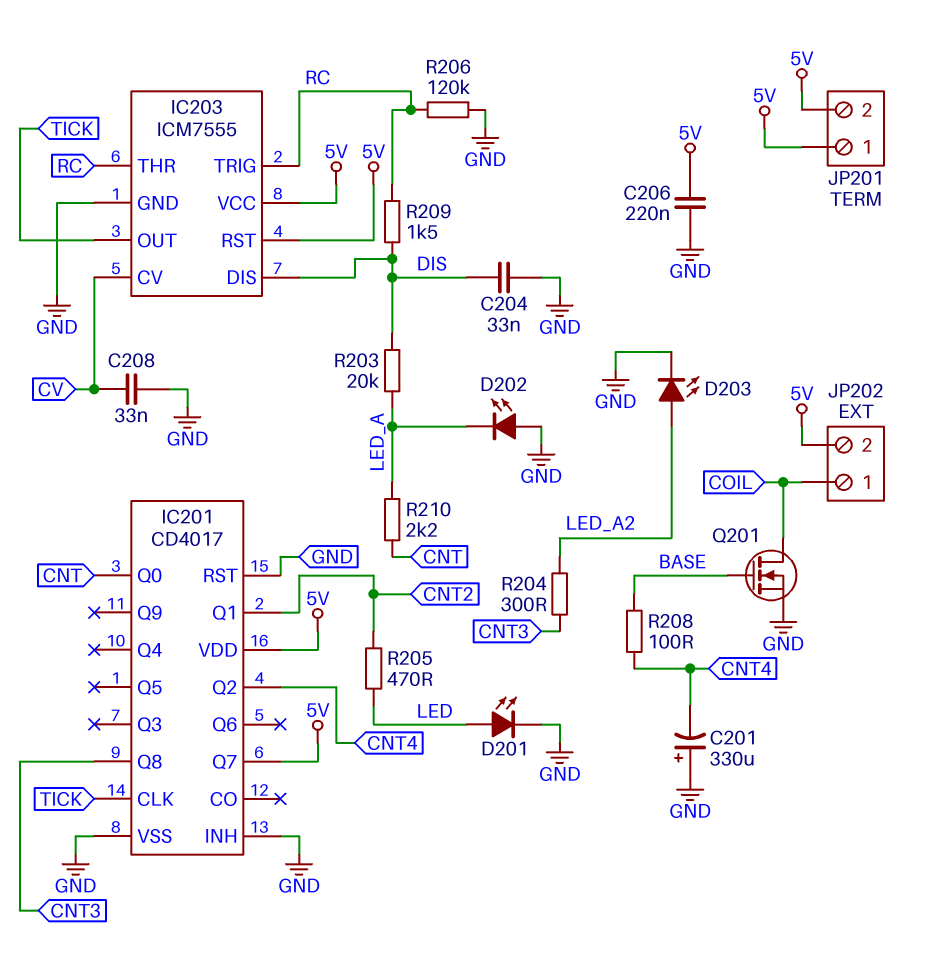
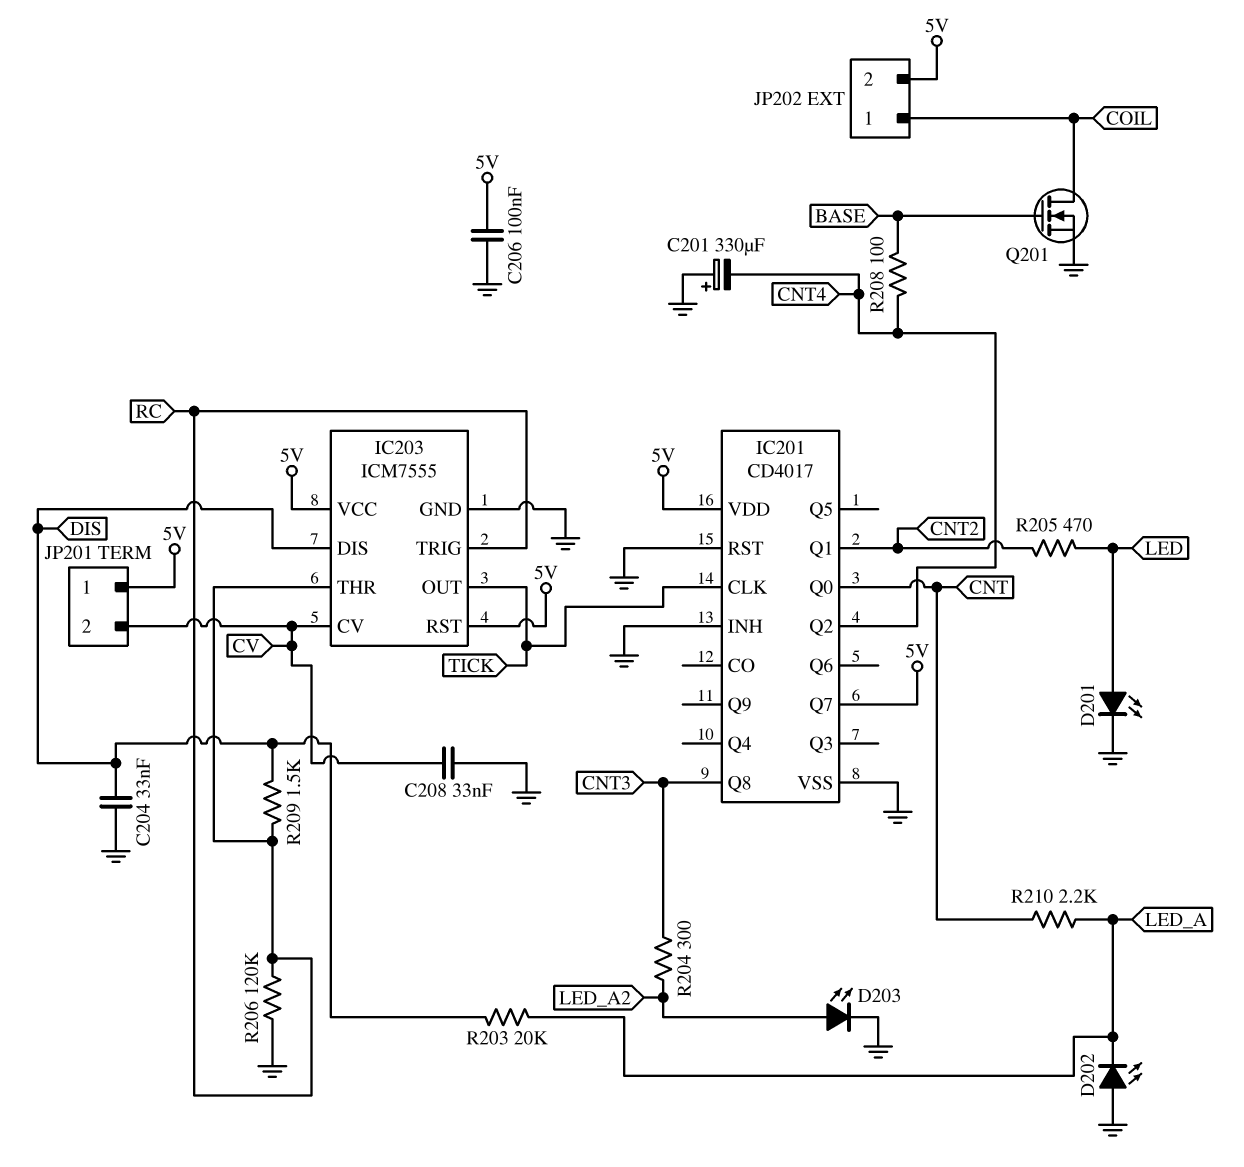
C206: 220nF (5V, GND) -> 100nF (5V, GND)
JP201 pin 2: 5V -> CV

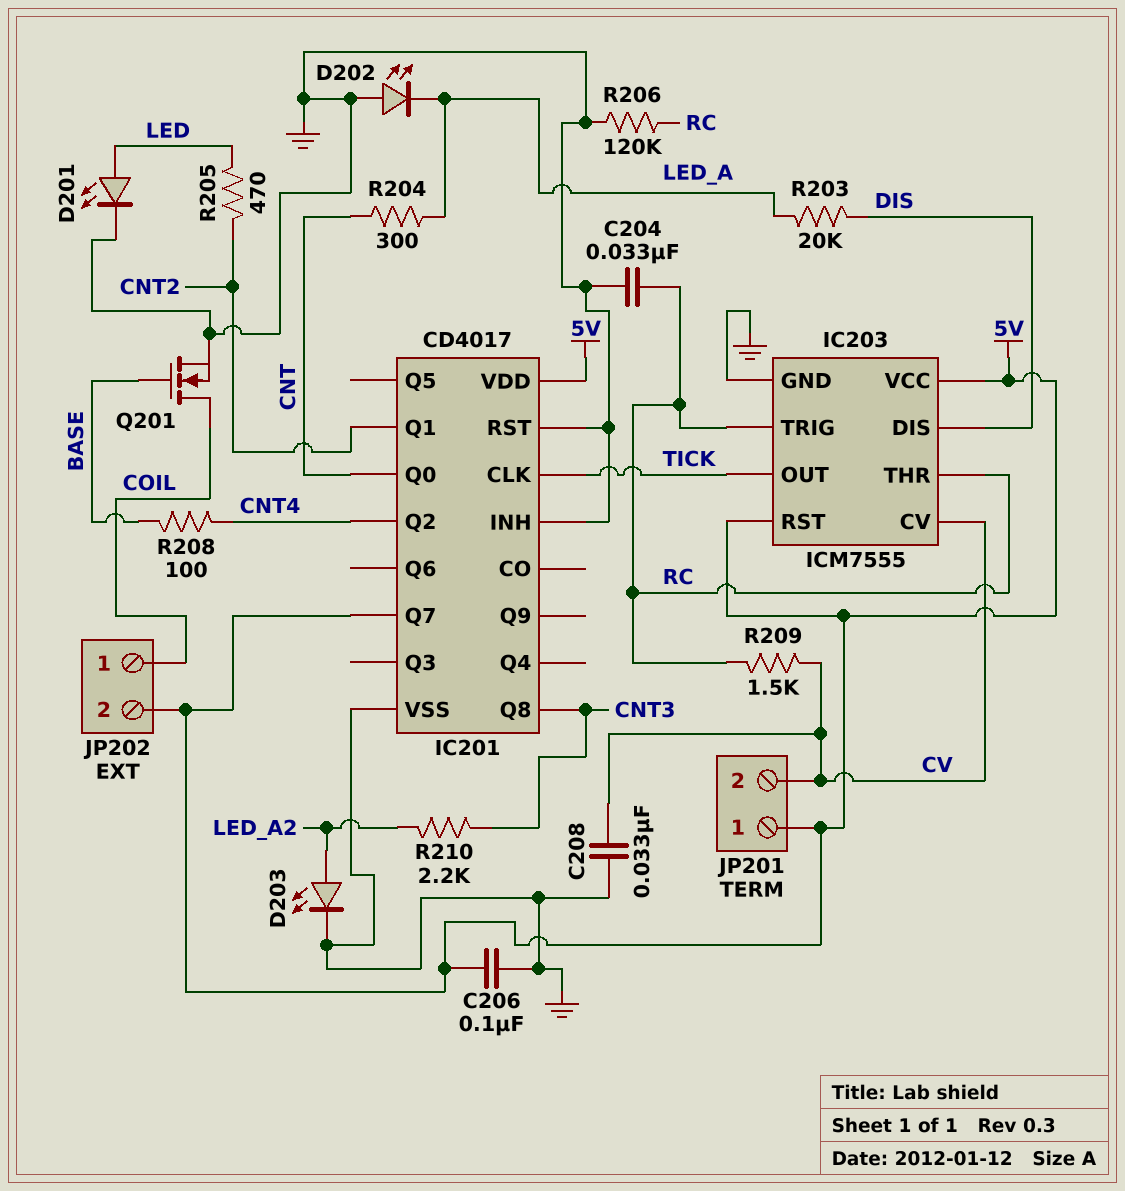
C201: 330uF (plus GND, minus CNT4) -> none
C204: 33nF (DIS, GND) -> 33nF (GND, RC)
R204: 300 (CNT3, LED_A2) -> 300 (CNT, LED_A)
R209: 1.5k (DIS, RC) -> 1.5k (CV, RC)
R210: 2.2k (CNT, LED_A) -> 2.2k (CNT3, LED_A2)

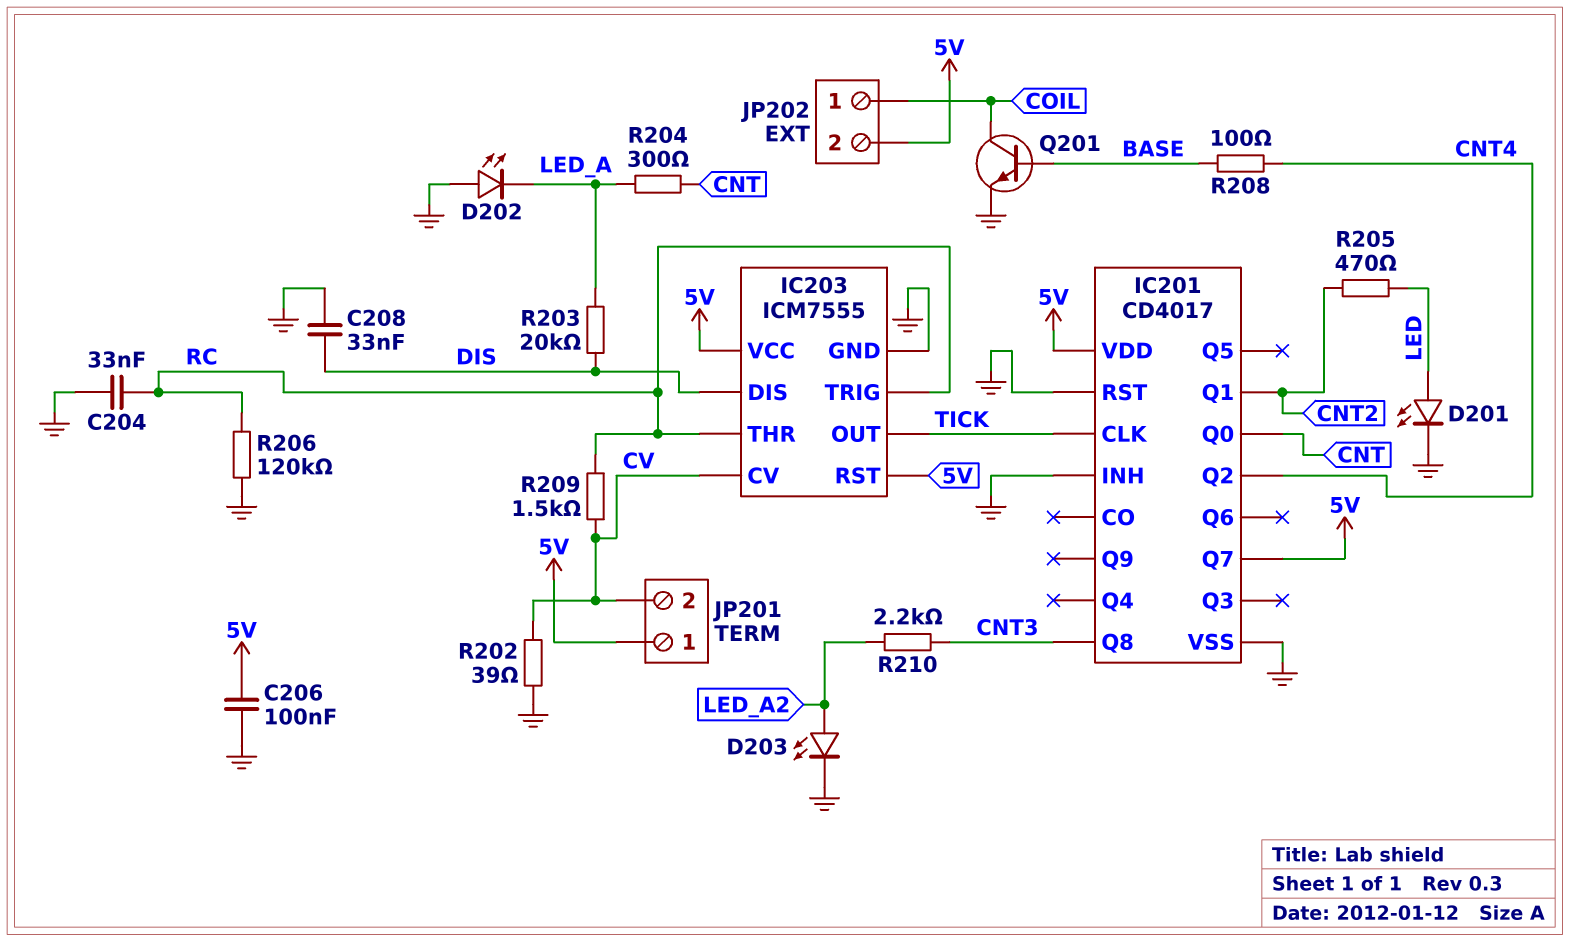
C208: 33nF (CV, GND) -> 33nF (DIS, GND)
Q201: NMOS (G BASE, D COIL, S GND) -> NPN (B BASE, C COIL, E GND)
R202: none -> 39 (CV, GND)

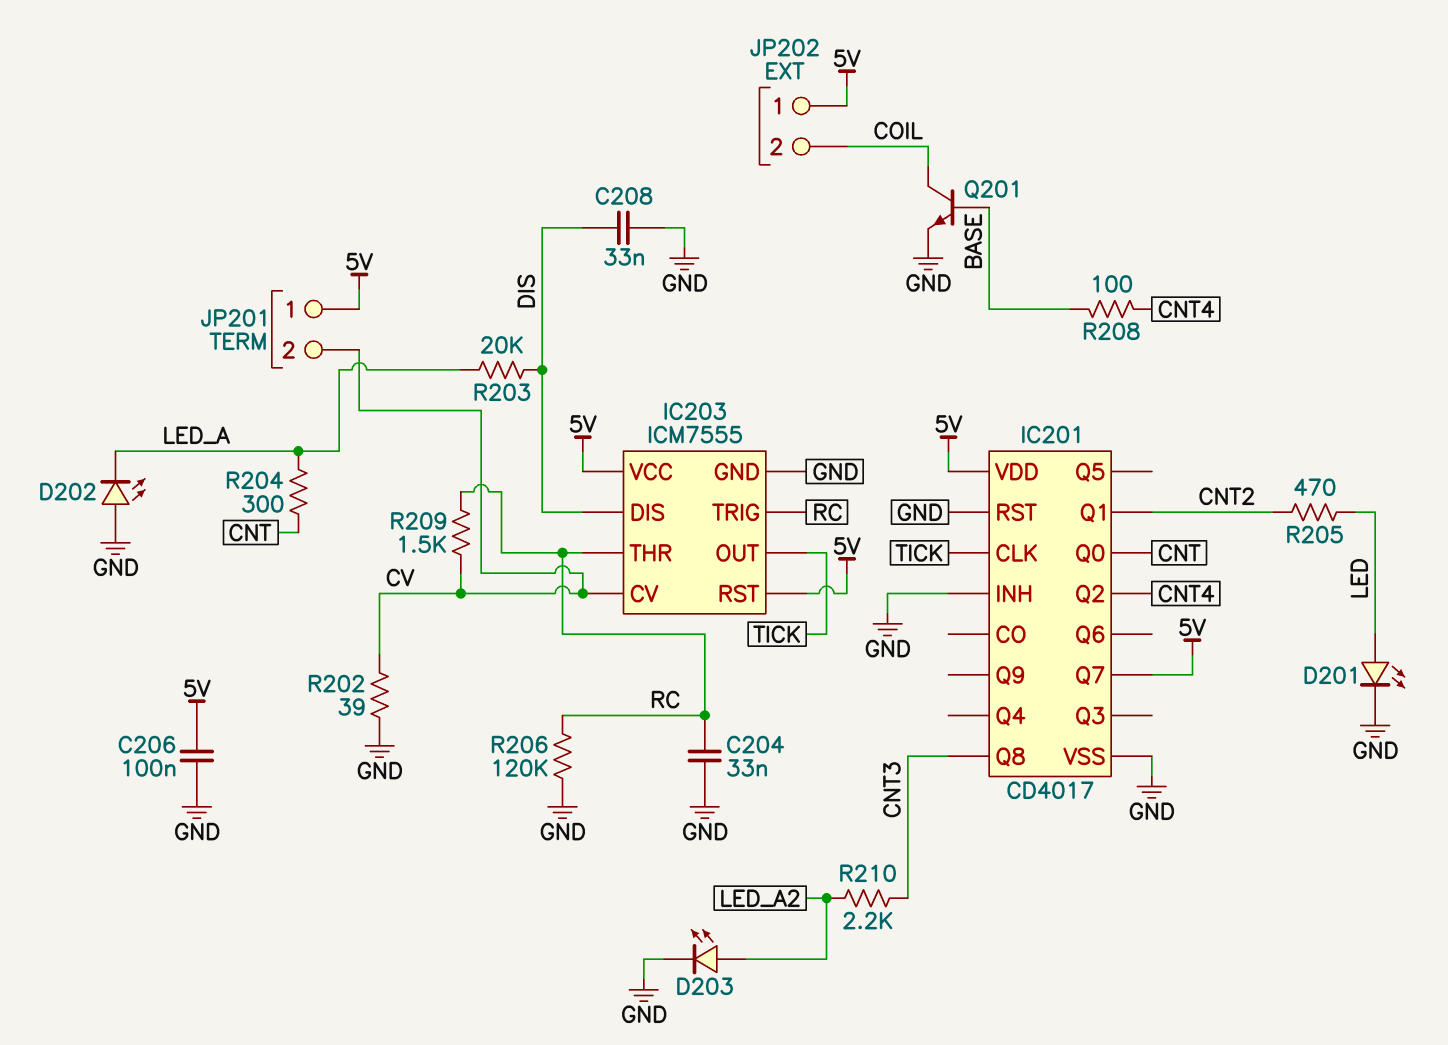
JP202 pin 1: COIL -> 5V
JP202 pin 2: 5V -> COIL

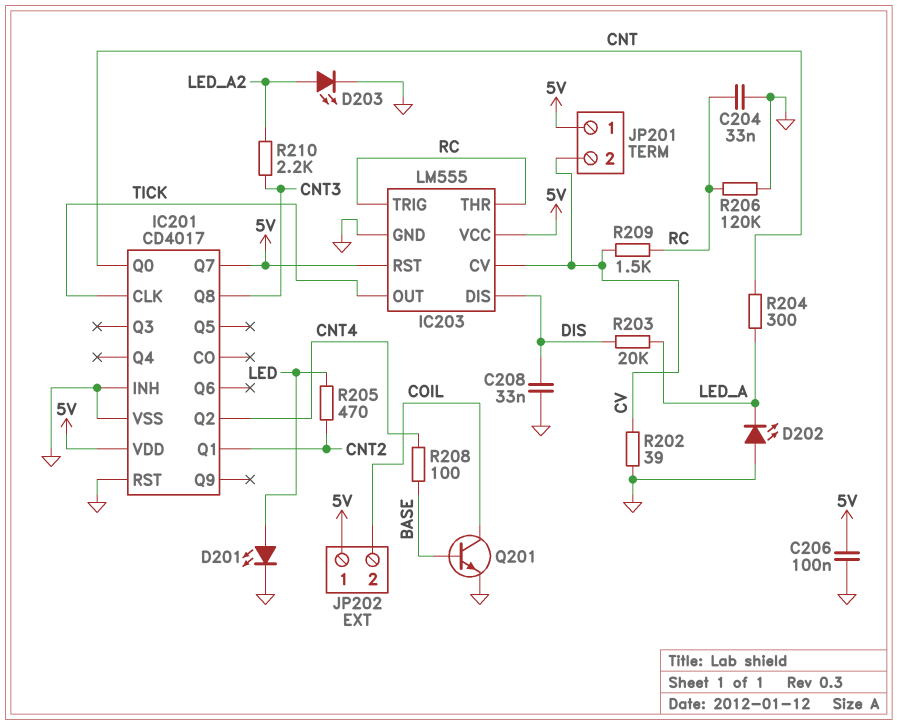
IC203: ICM7555 -> LM555

